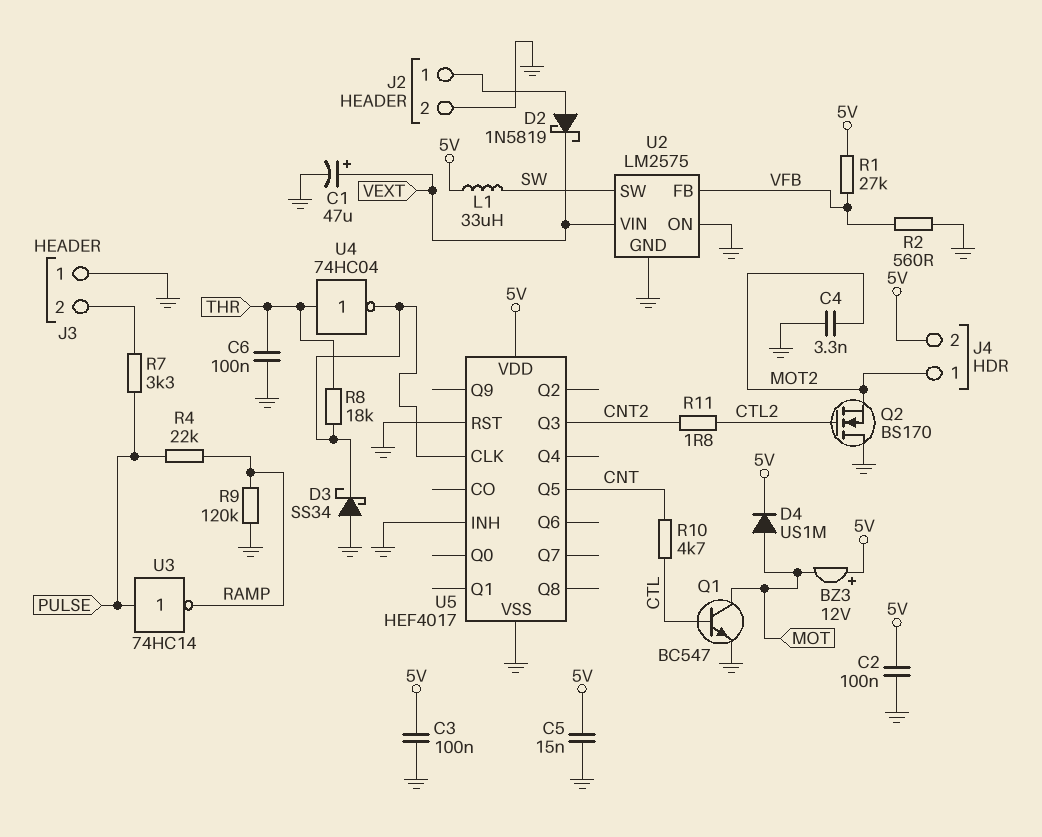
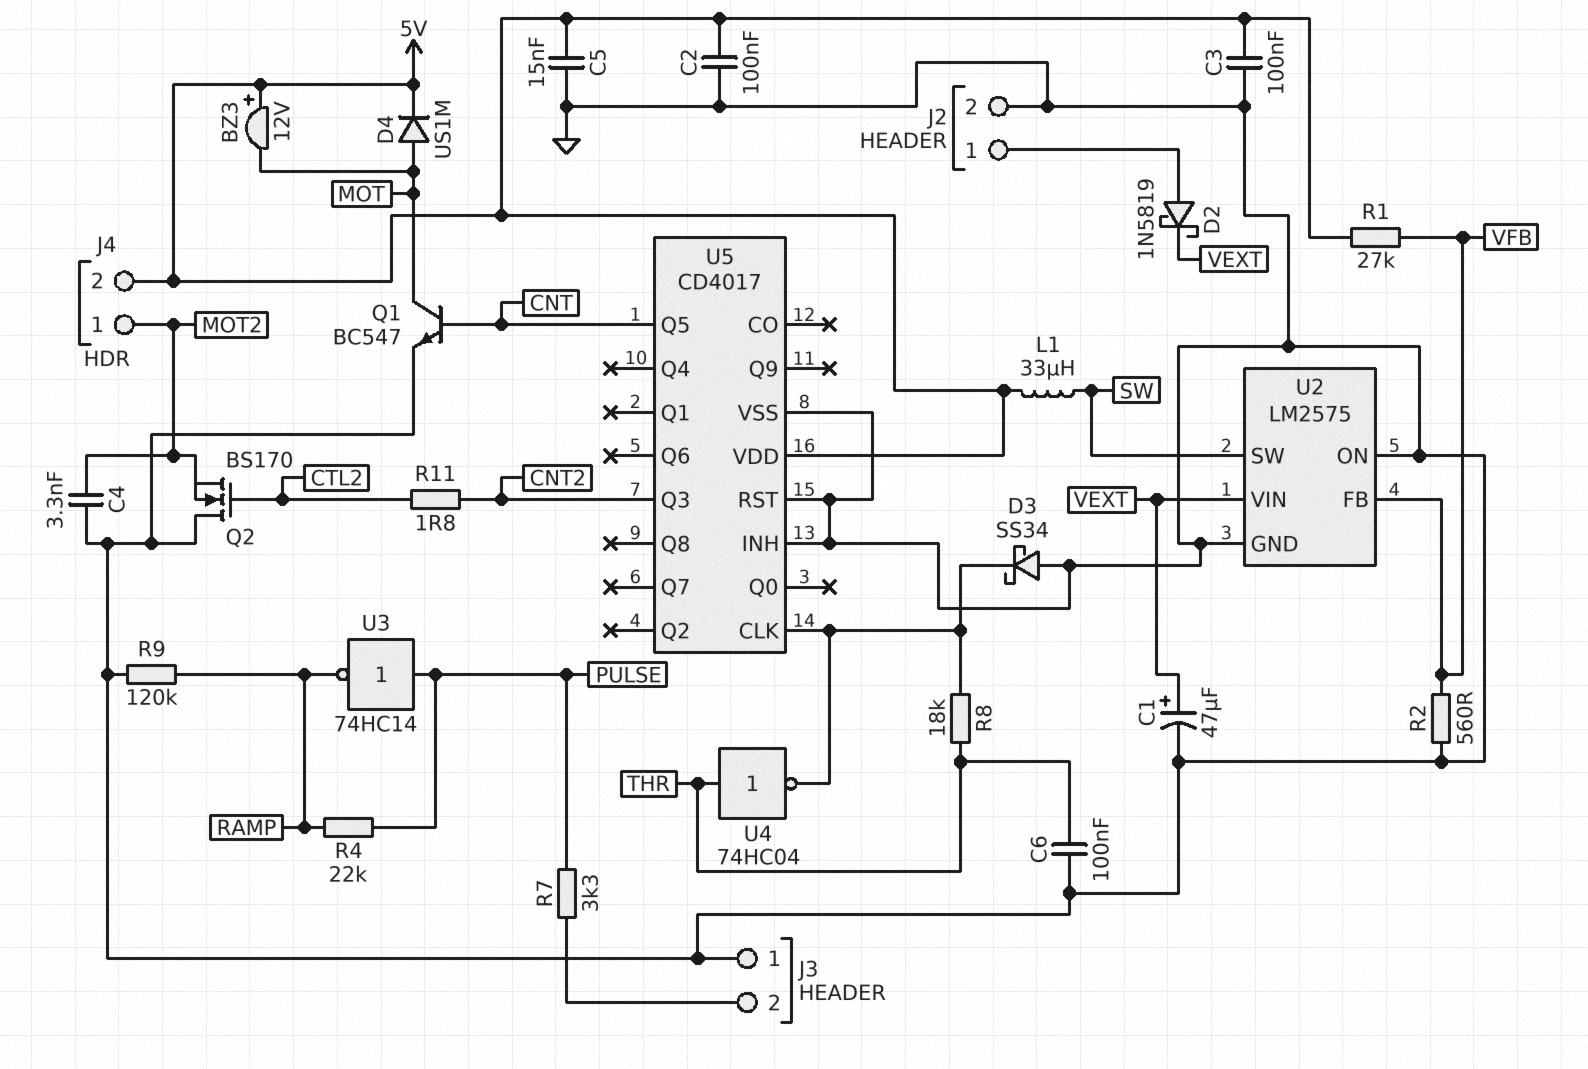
Q1: NPN BC547 (B CTL, C MOT, E GND) -> NPN BC547 (B CNT, C MOT, E GND)
R10: 4.7k (CNT, CTL) -> none
U5: HEF4017 -> CD4017

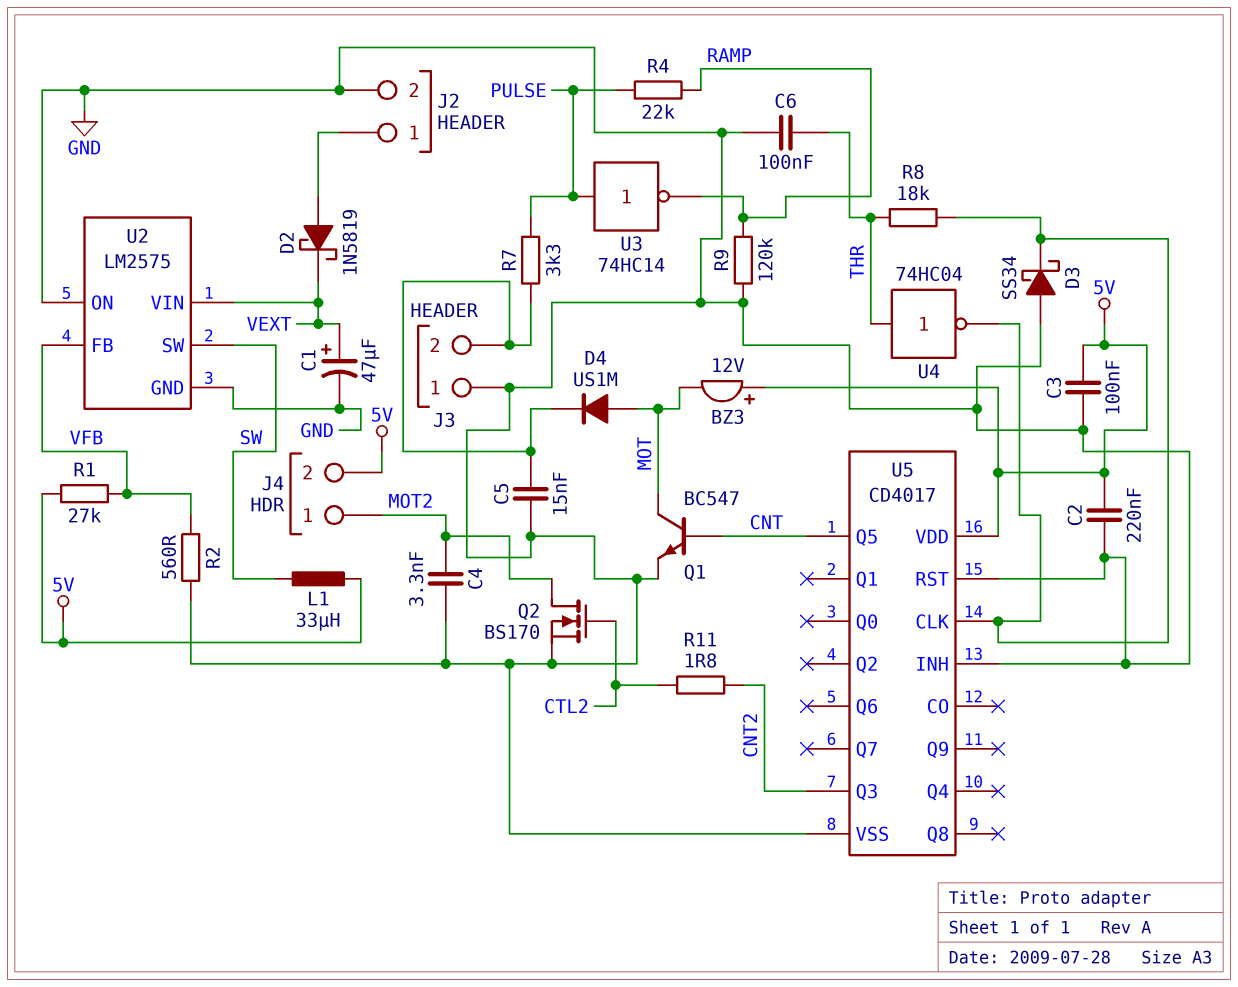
C2: 100nF (5V, GND) -> 220nF (5V, GND)
C5: 15nF (5V, GND) -> 15nF (GND, J3/2)
D4: diode US1M (A MOT, K 5V) -> diode US1M (A MOT, K J3/2)
Q2: NMOS BS170 (G CTL2, D GND, S MOT2) -> NMOS BS170 (G CTL2, D MOT2, S GND)

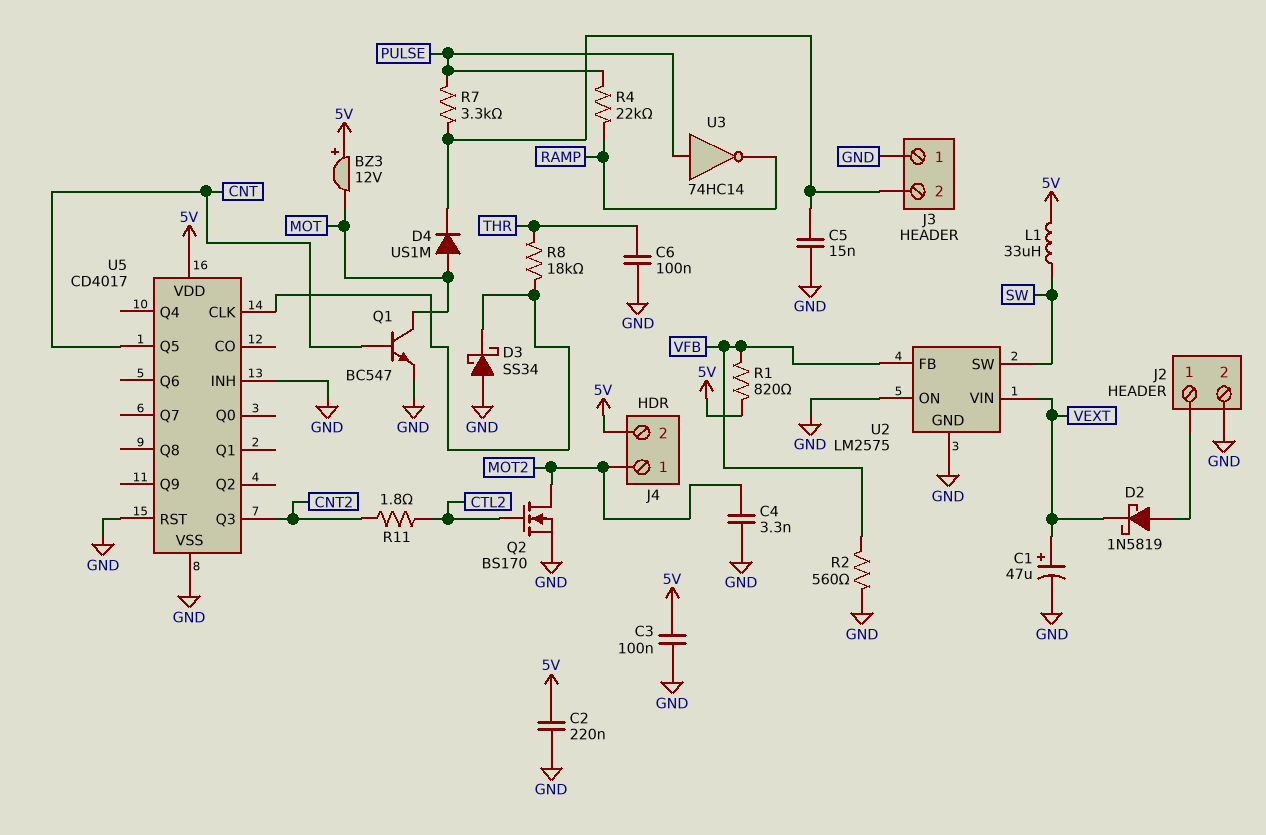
R1: 27k (5V, VFB) -> 820 (5V, VFB)
R9: 120k (GND, RAMP) -> none
U4: NOT 74HC04 (in THR, out U5/CLK) -> none

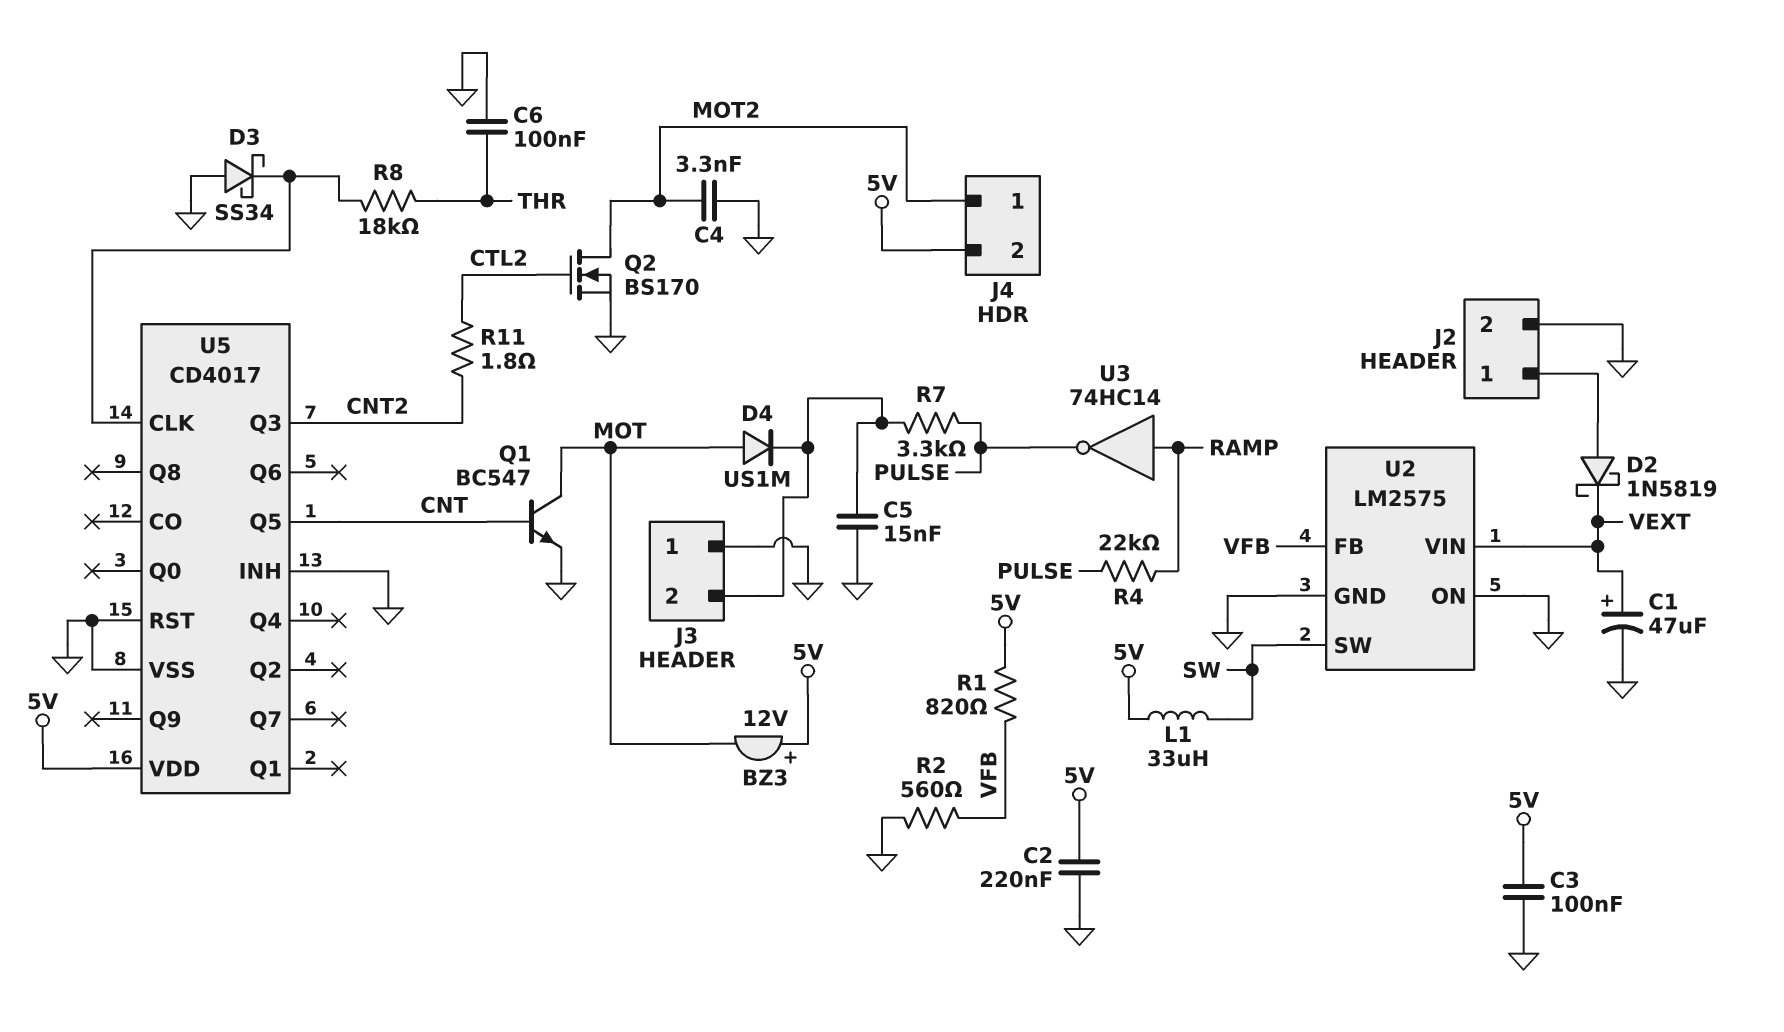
U3: NOT 74HC14 (in PULSE, out RAMP) -> NOT 74HC14 (in RAMP, out PULSE)

